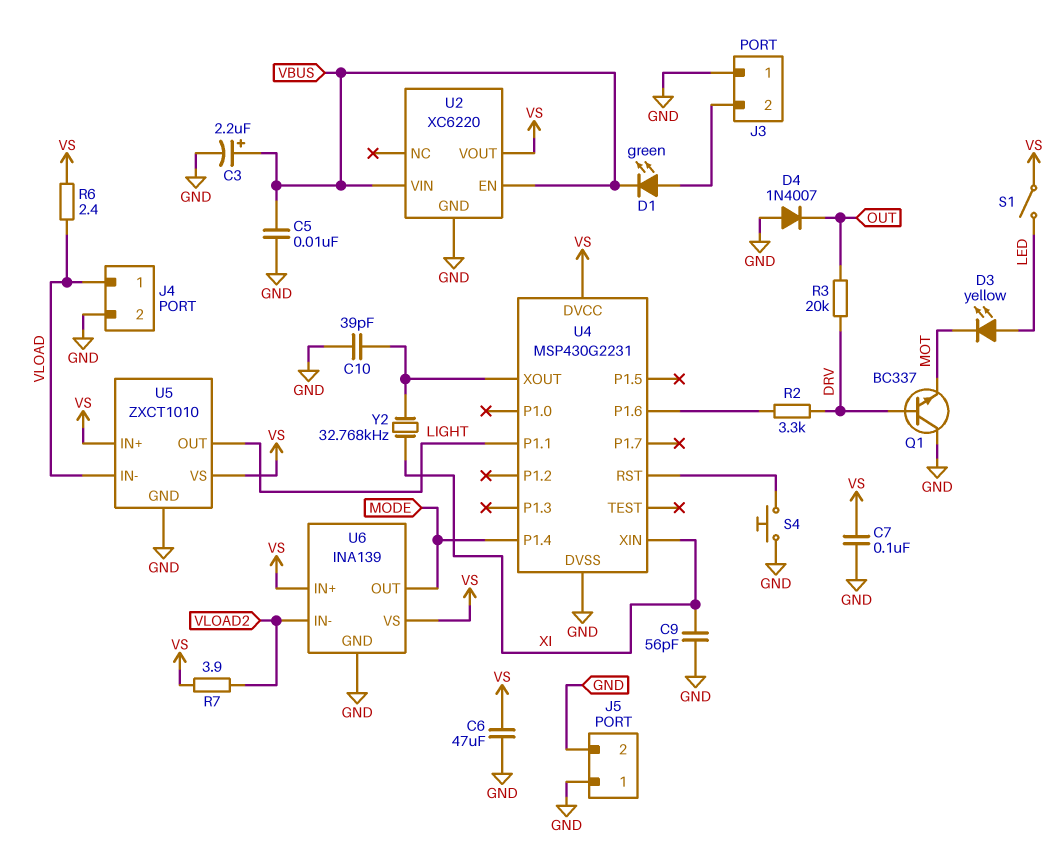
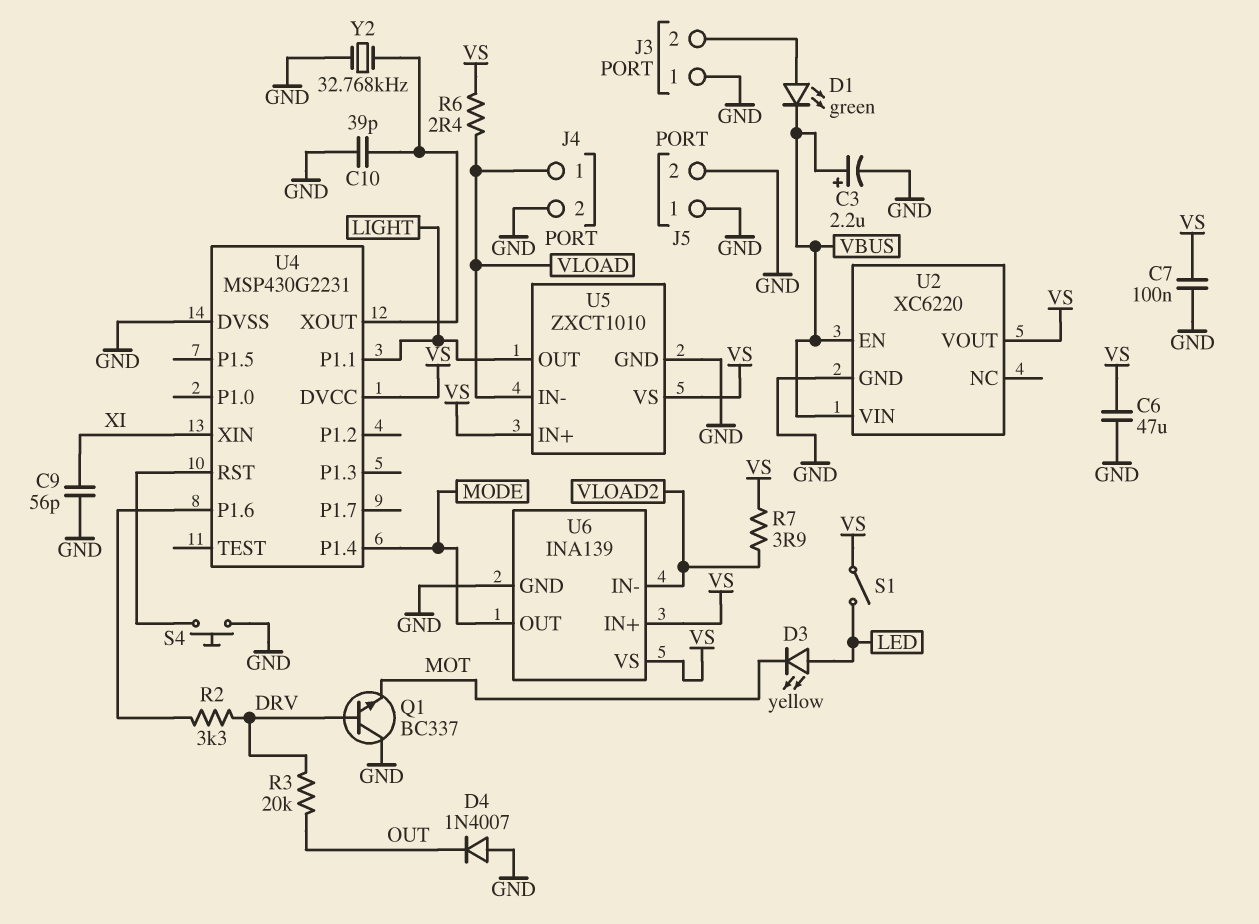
C5: 10nF (GND, VBUS) -> none
Y2: 32.768kHz (U4/XOUT, XI) -> 32.768kHz (GND, U4/XOUT)

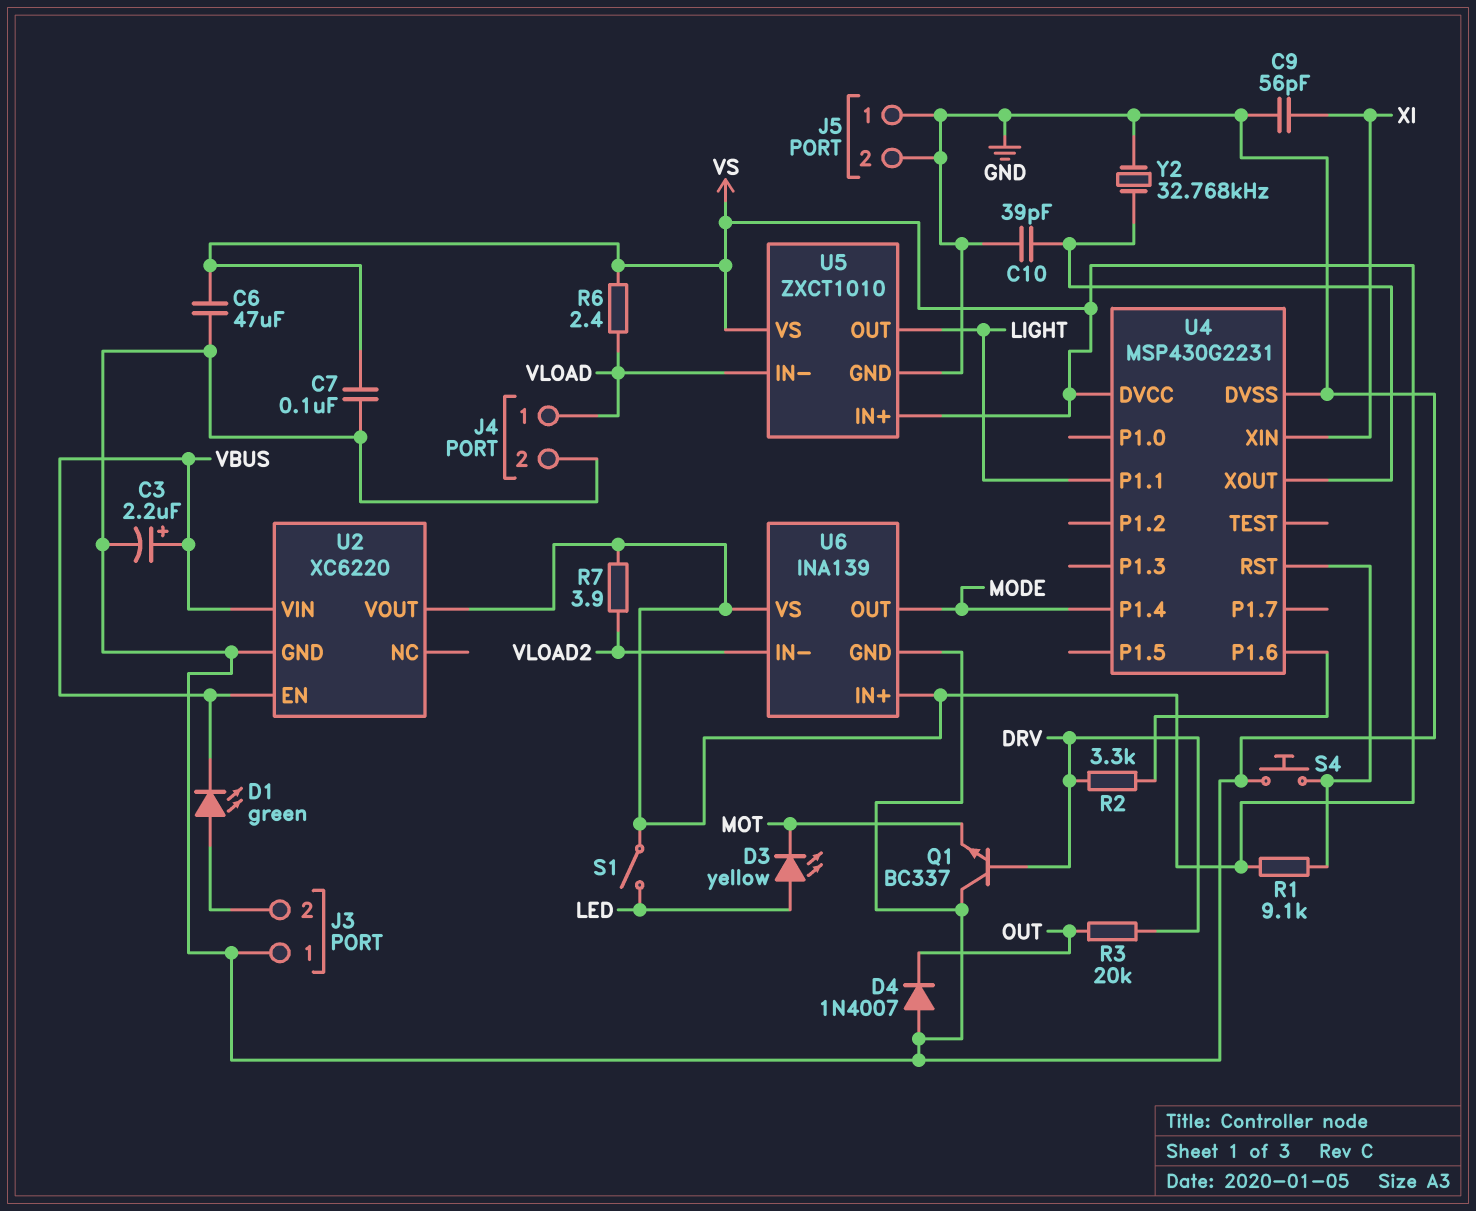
R1: none -> 9.1k (U4/RST, VS)

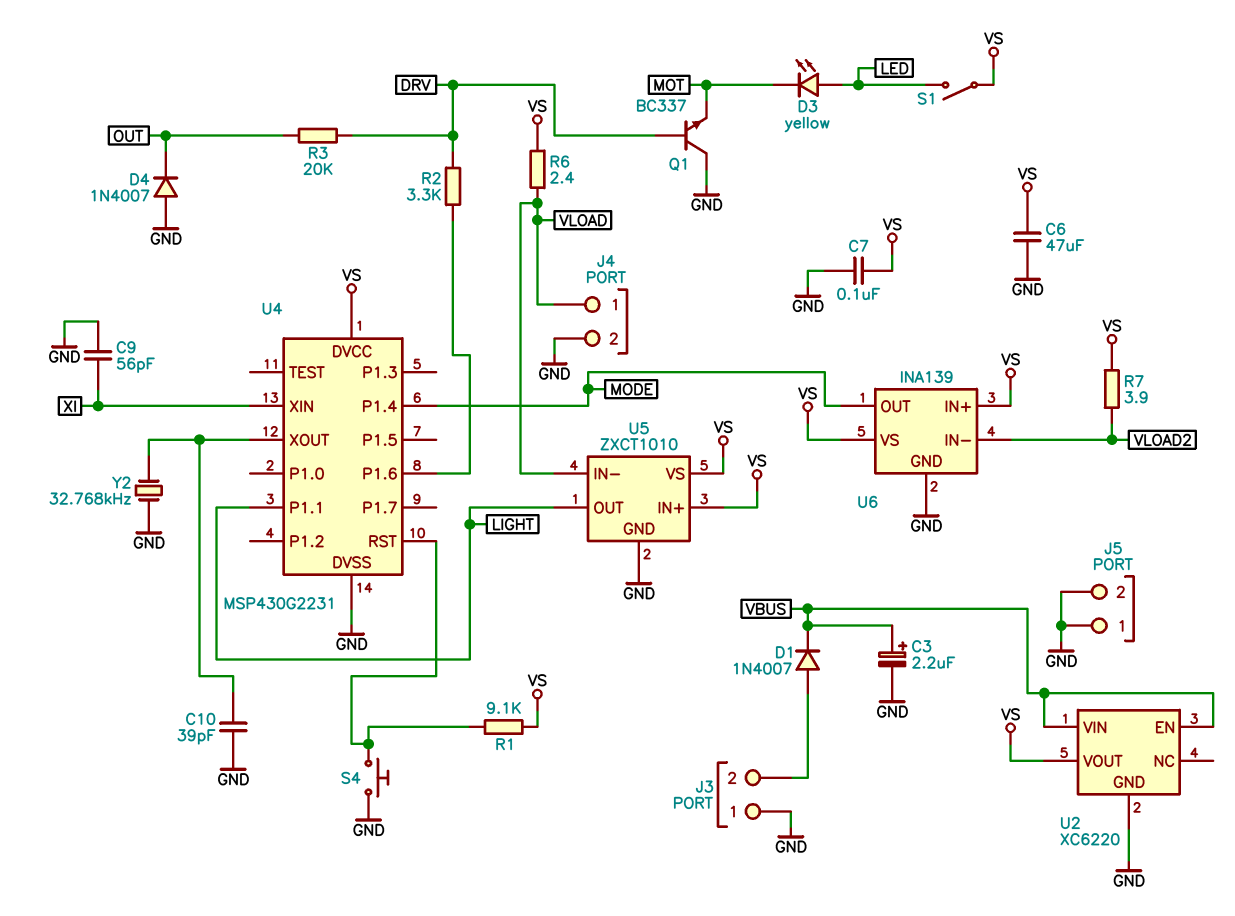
D1: LED green (A J3/2, K VBUS) -> diode 1N4007 (A J3/2, K VBUS)

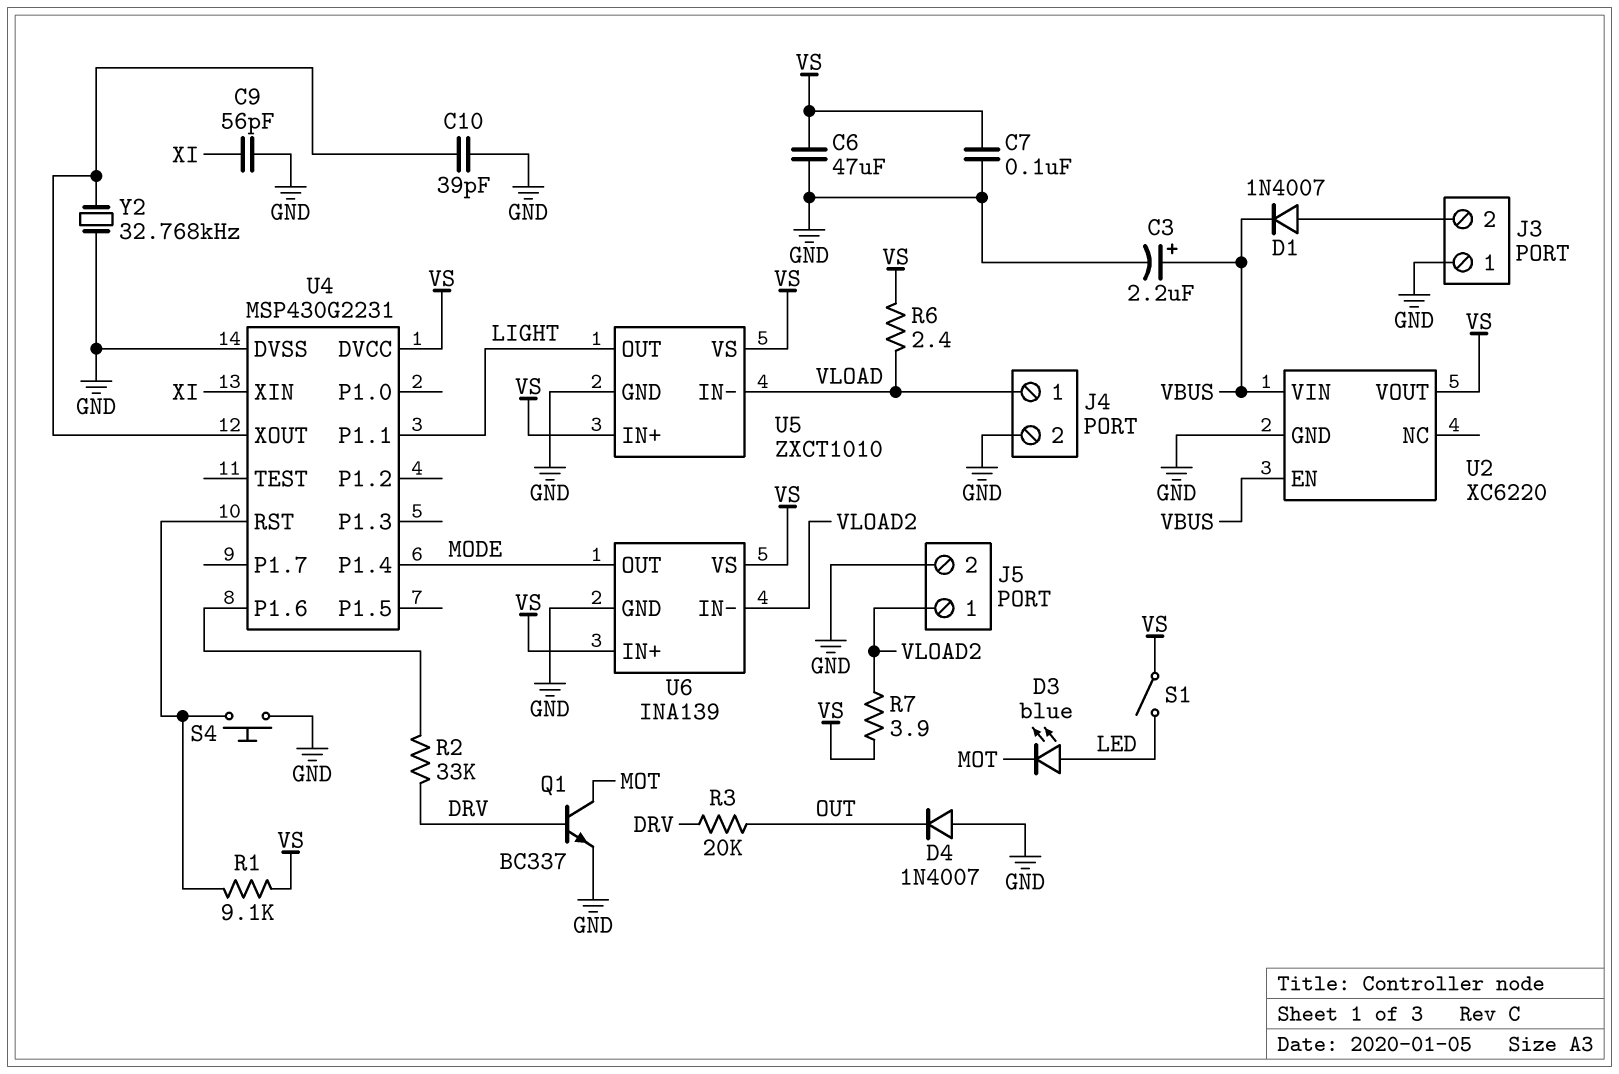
D3: LED yellow (A LED, K MOT) -> LED blue (A LED, K MOT)
J5 pin 1: GND -> VLOAD2
Q1: NPN BC337 (B DRV, C GND, E MOT) -> NPN BC337 (B DRV, C MOT, E GND)
R2: 3.3k (DRV, U4/P1.6) -> 33k (DRV, U4/P1.6)

